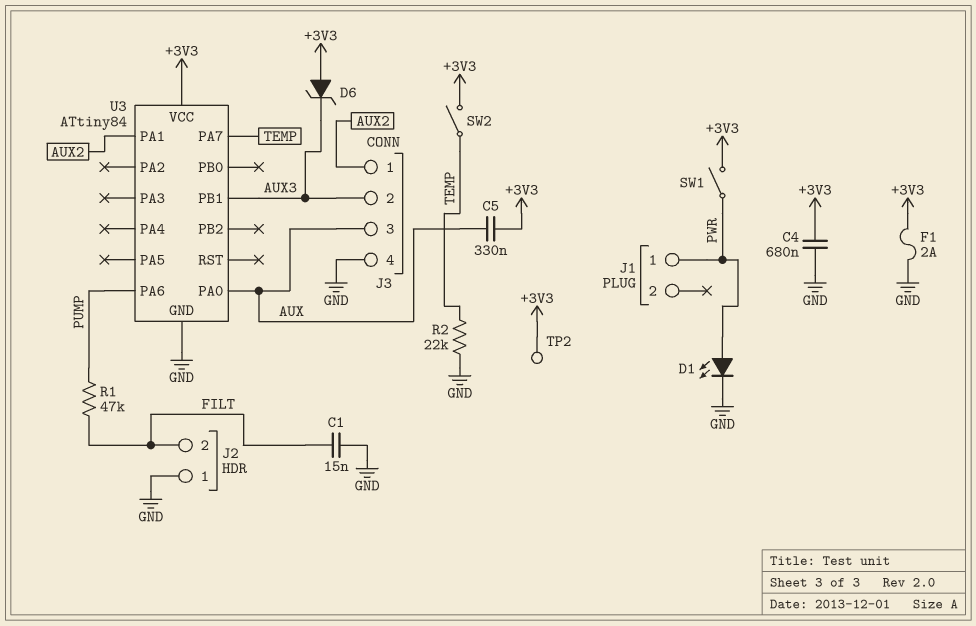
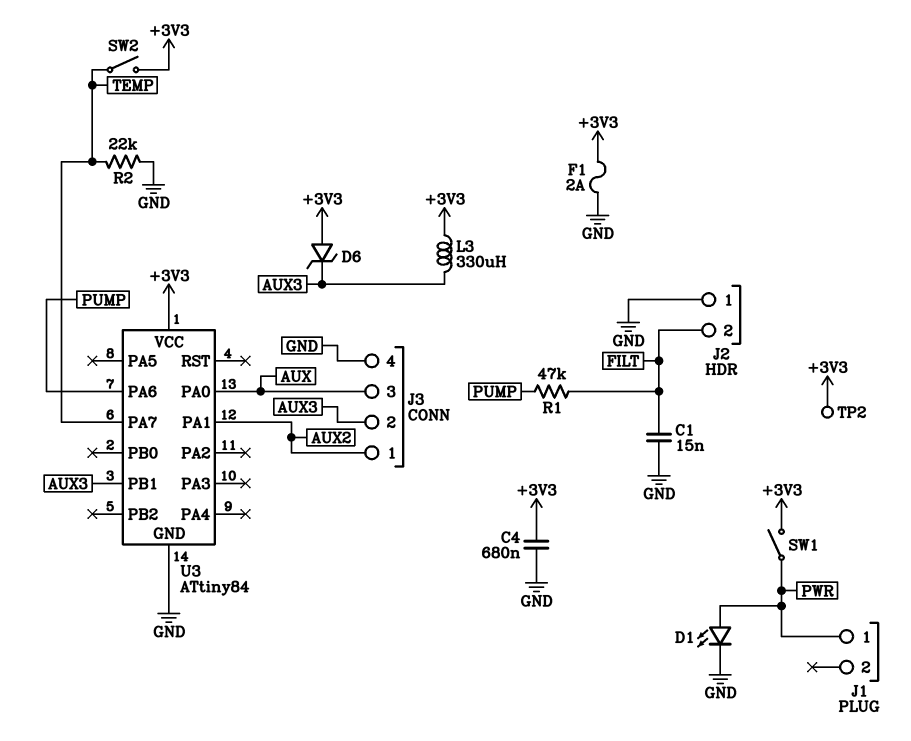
C5: 330nF (+3V3, AUX) -> none
L3: none -> 330uH (+3V3, AUX3)

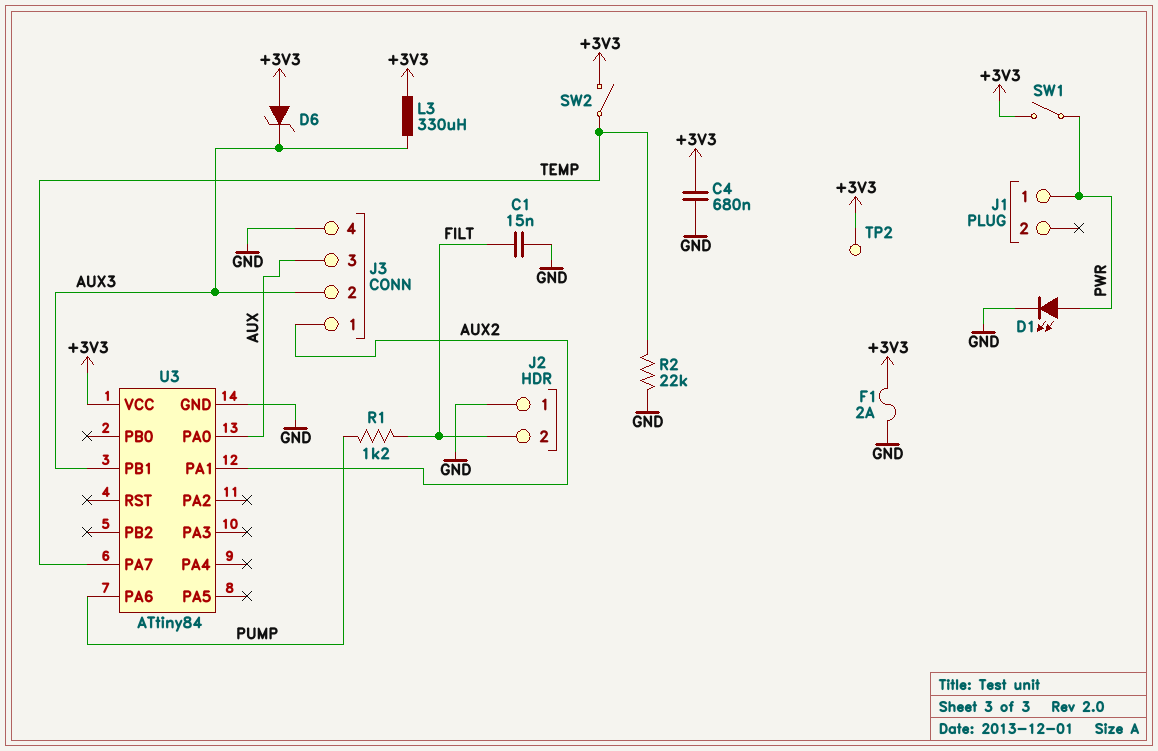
R1: 47k (FILT, PUMP) -> 1.2k (FILT, PUMP)

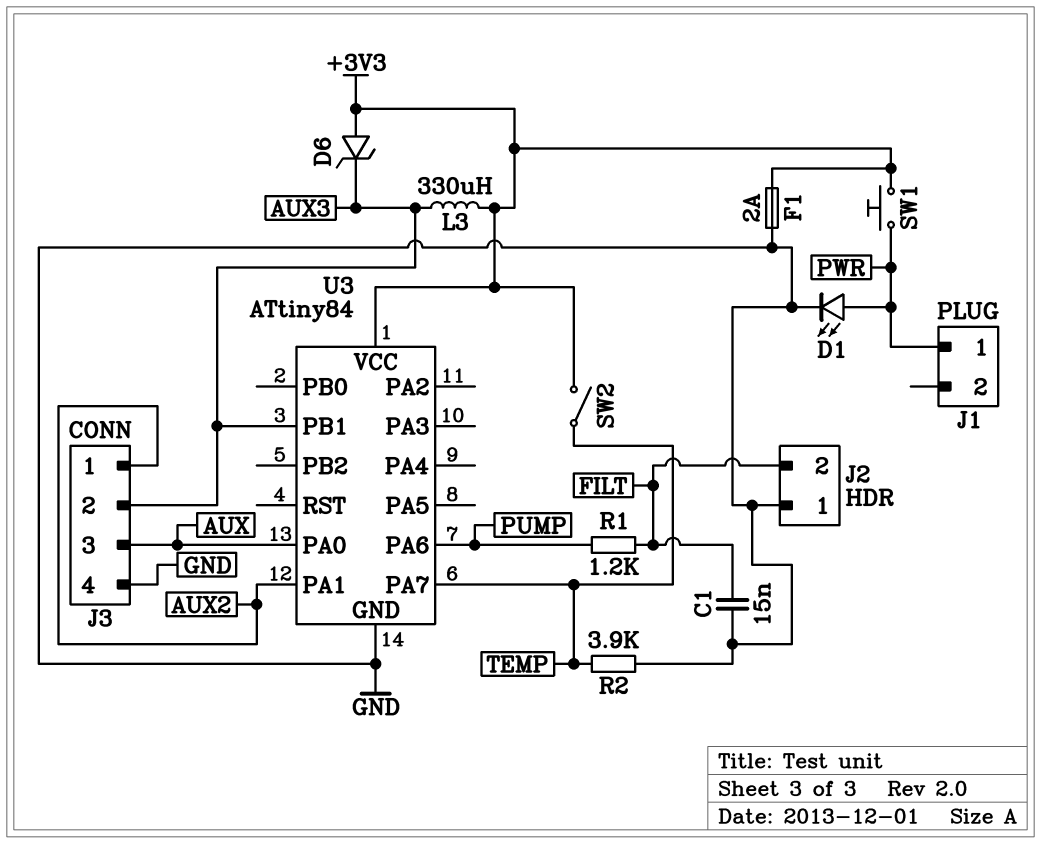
C4: 680nF (+3V3, GND) -> none
R2: 22k (GND, TEMP) -> 3.9k (GND, TEMP)
SW1: switch (+3V3, PWR) -> button (+3V3, PWR)
TP2: test point (+3V3) -> none

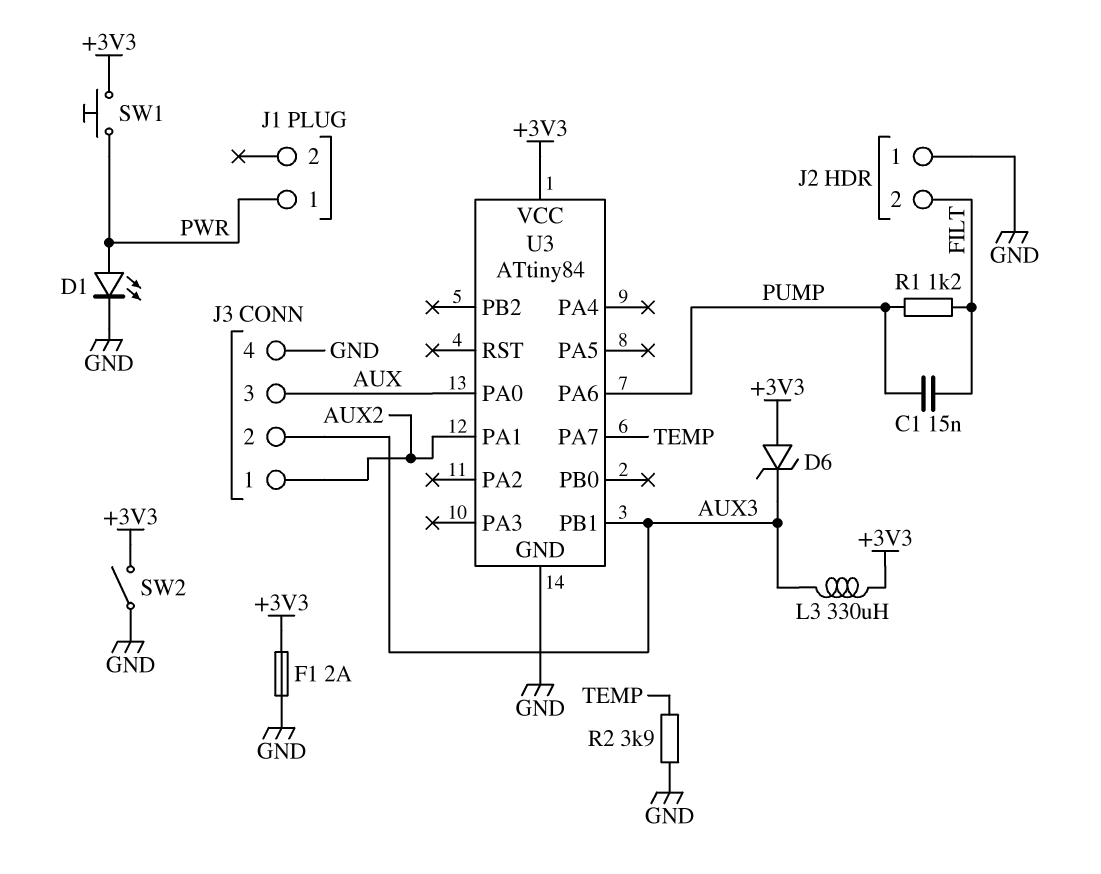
C1: 15nF (FILT, GND) -> 15nF (FILT, PUMP)
SW2: switch (+3V3, TEMP) -> switch (+3V3, GND)

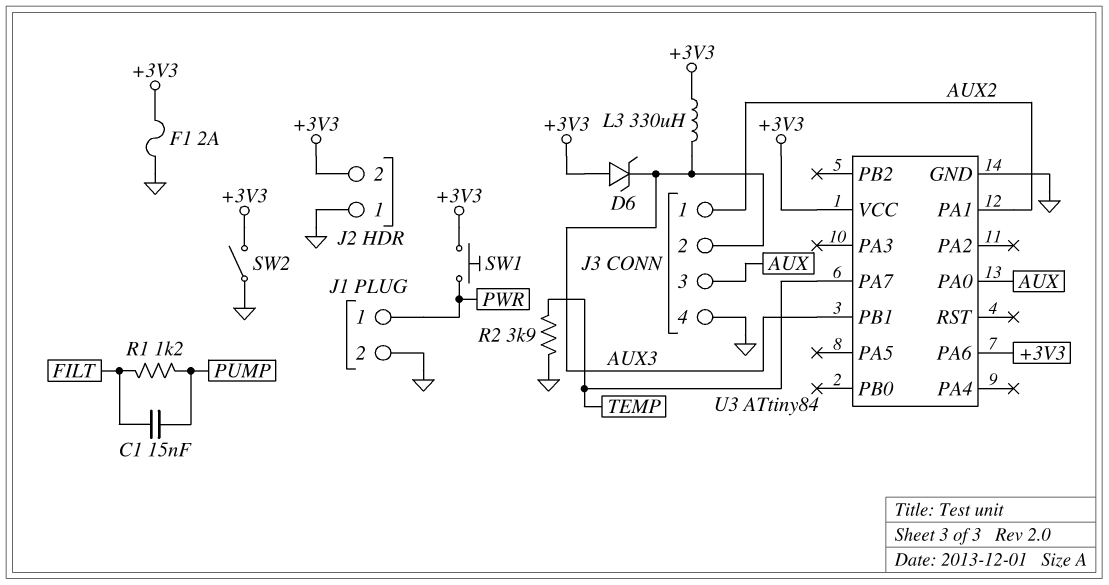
D1: LED (A PWR, K GND) -> none
J1 pin 2: none -> GND
J2 pin 2: FILT -> +3V3
U3 pin PA6: PUMP -> +3V3

